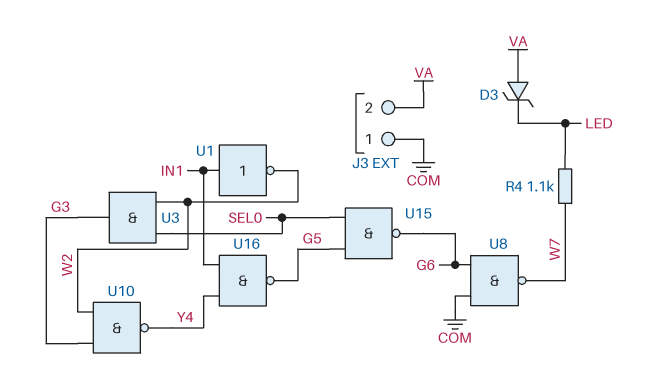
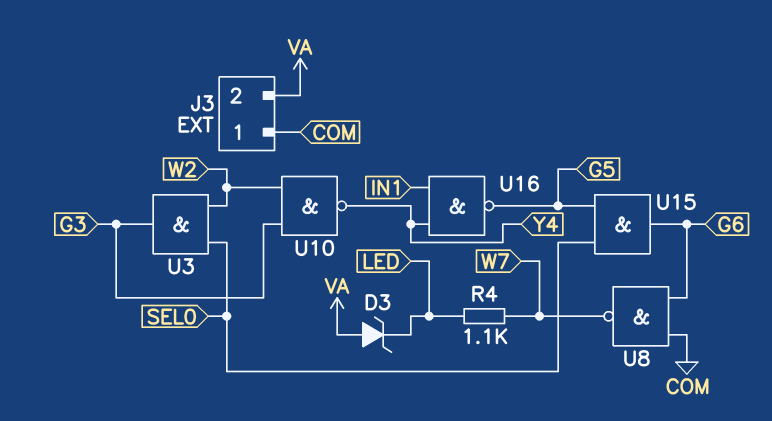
U1: NOT (in IN1, out W2) -> none
U15: NAND (in G5, in SEL0, out G6) -> AND (in G5, in SEL0, out G6)

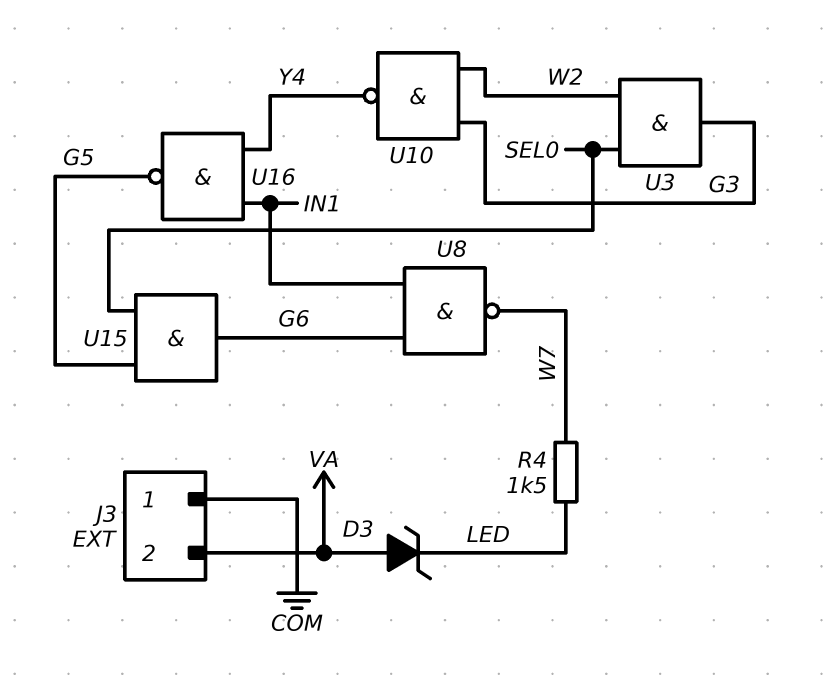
R4: 1.1k (LED, W7) -> 1.5k (LED, W7)
U8: NAND (in COM, in G6, out W7) -> NAND (in G6, in IN1, out W7)

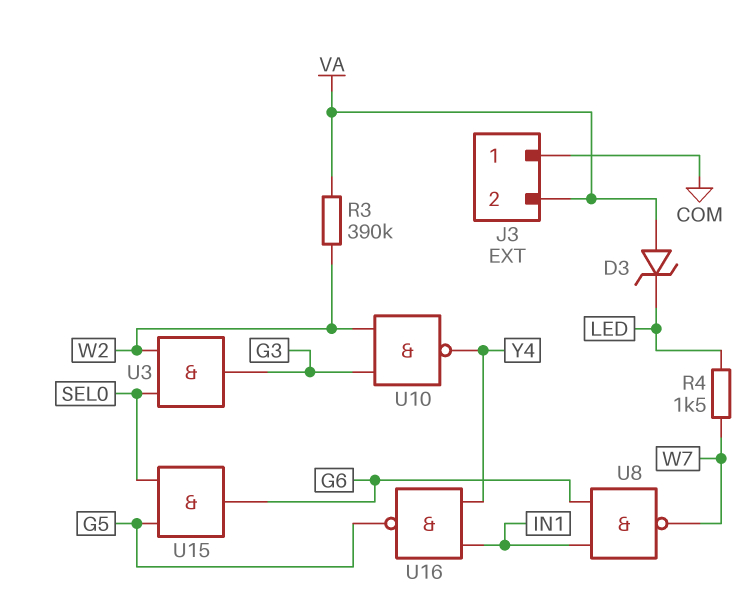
R3: none -> 390k (VA, W2)

